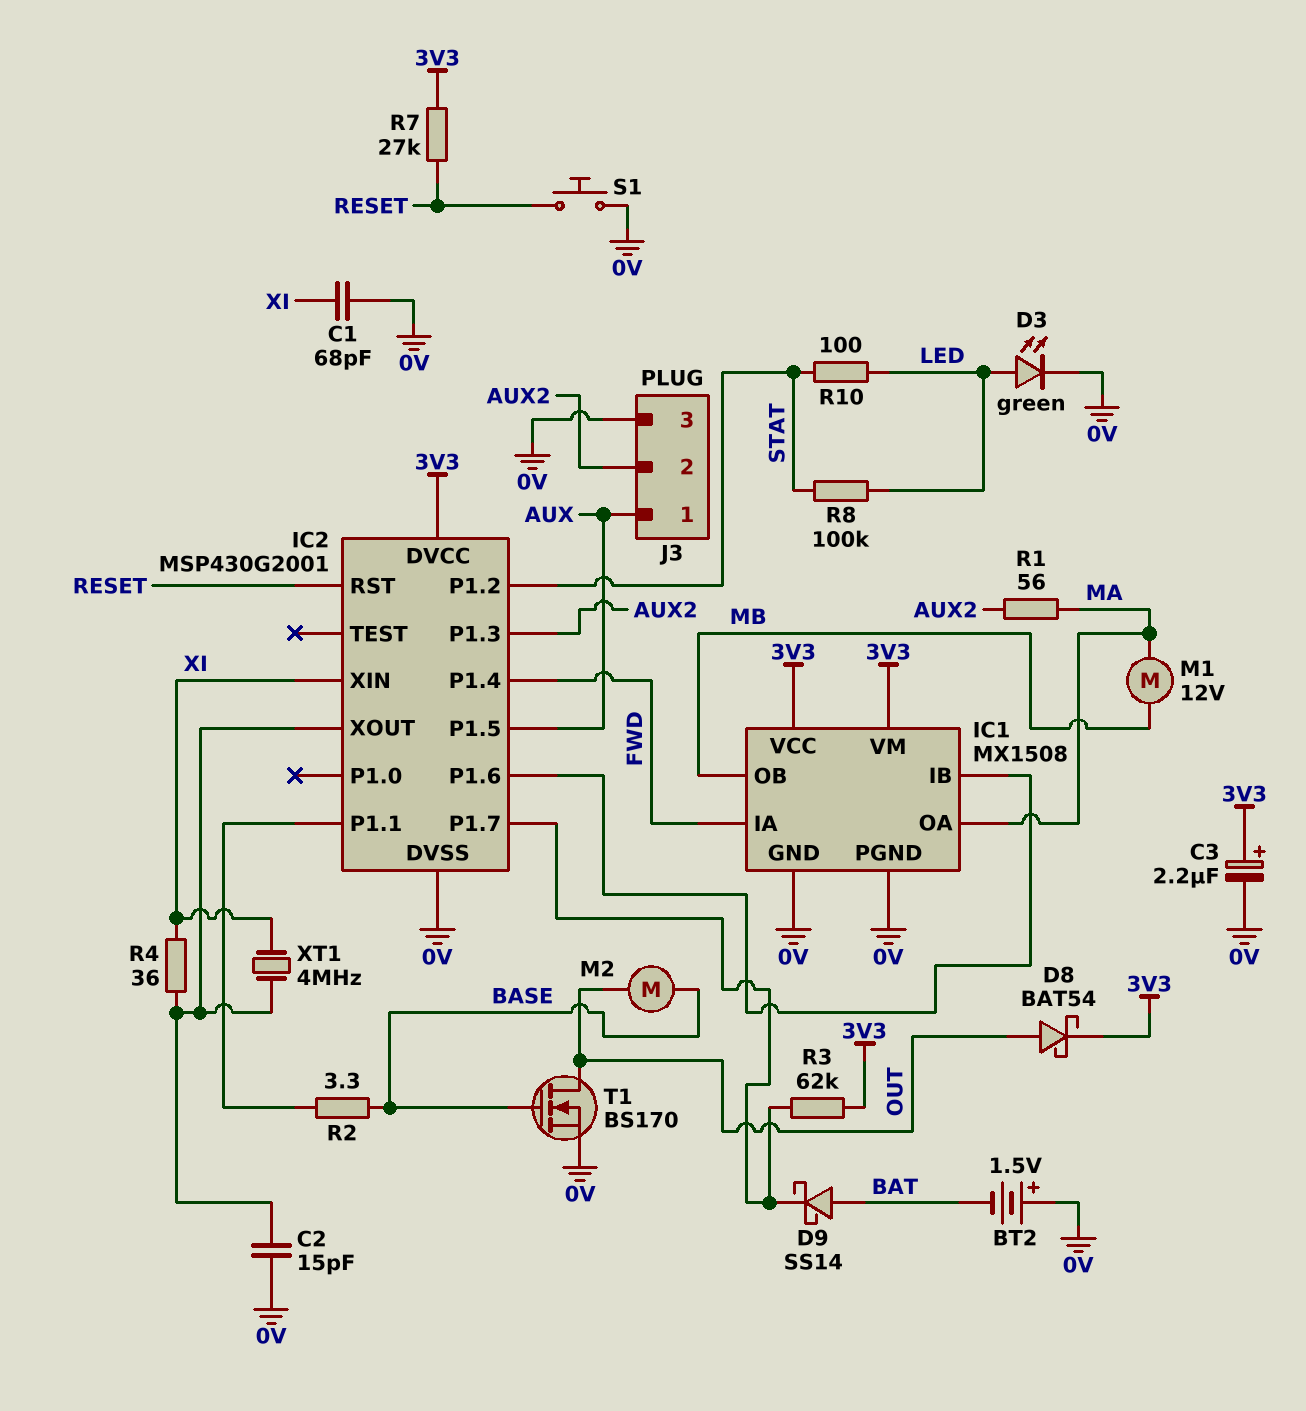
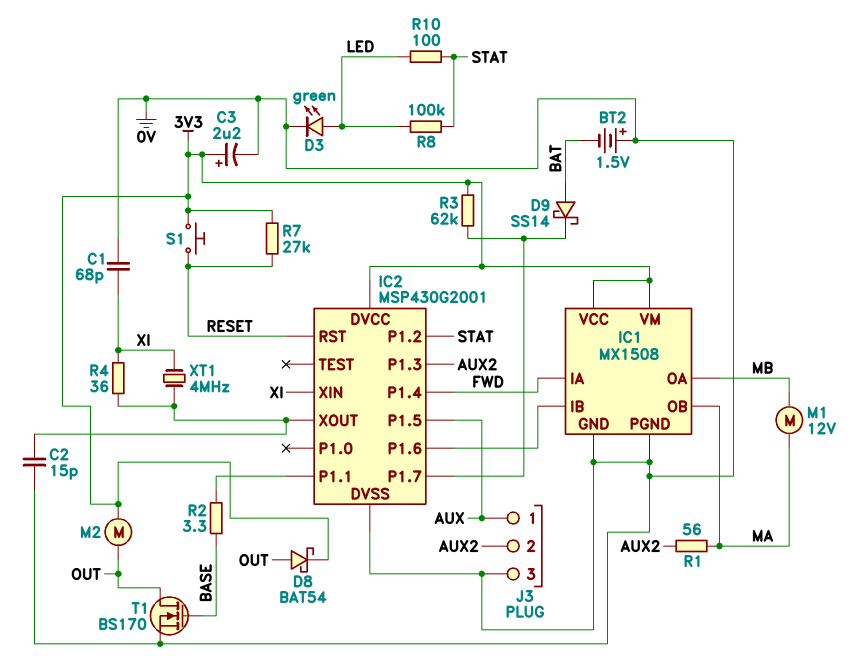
IC1 pin OA: MA -> MB
IC1 pin OB: MB -> MA
M2: motor (BASE, OUT) -> motor (3V3, OUT)
S1: button (0V, RESET) -> button (3V3, RESET)

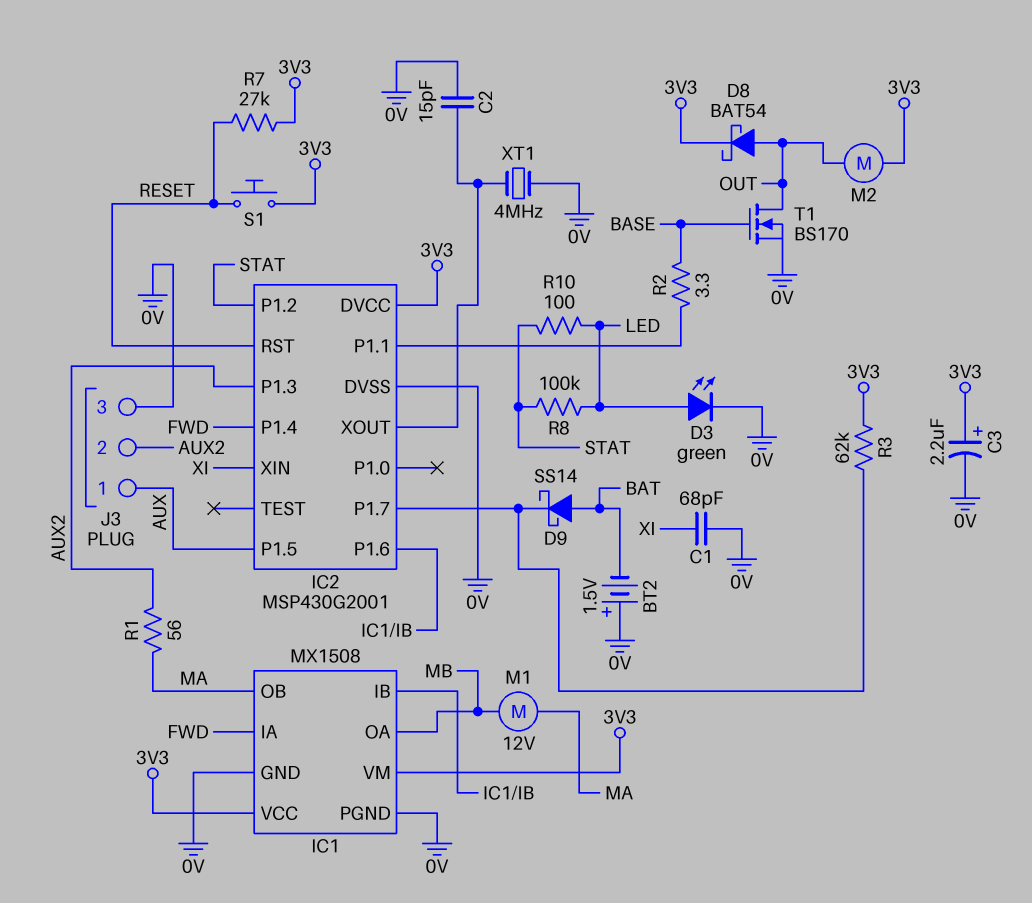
R4: 36 (IC2/XOUT, XI) -> none
XT1: 4MHz (IC2/XOUT, XI) -> 4MHz (0V, IC2/XOUT)

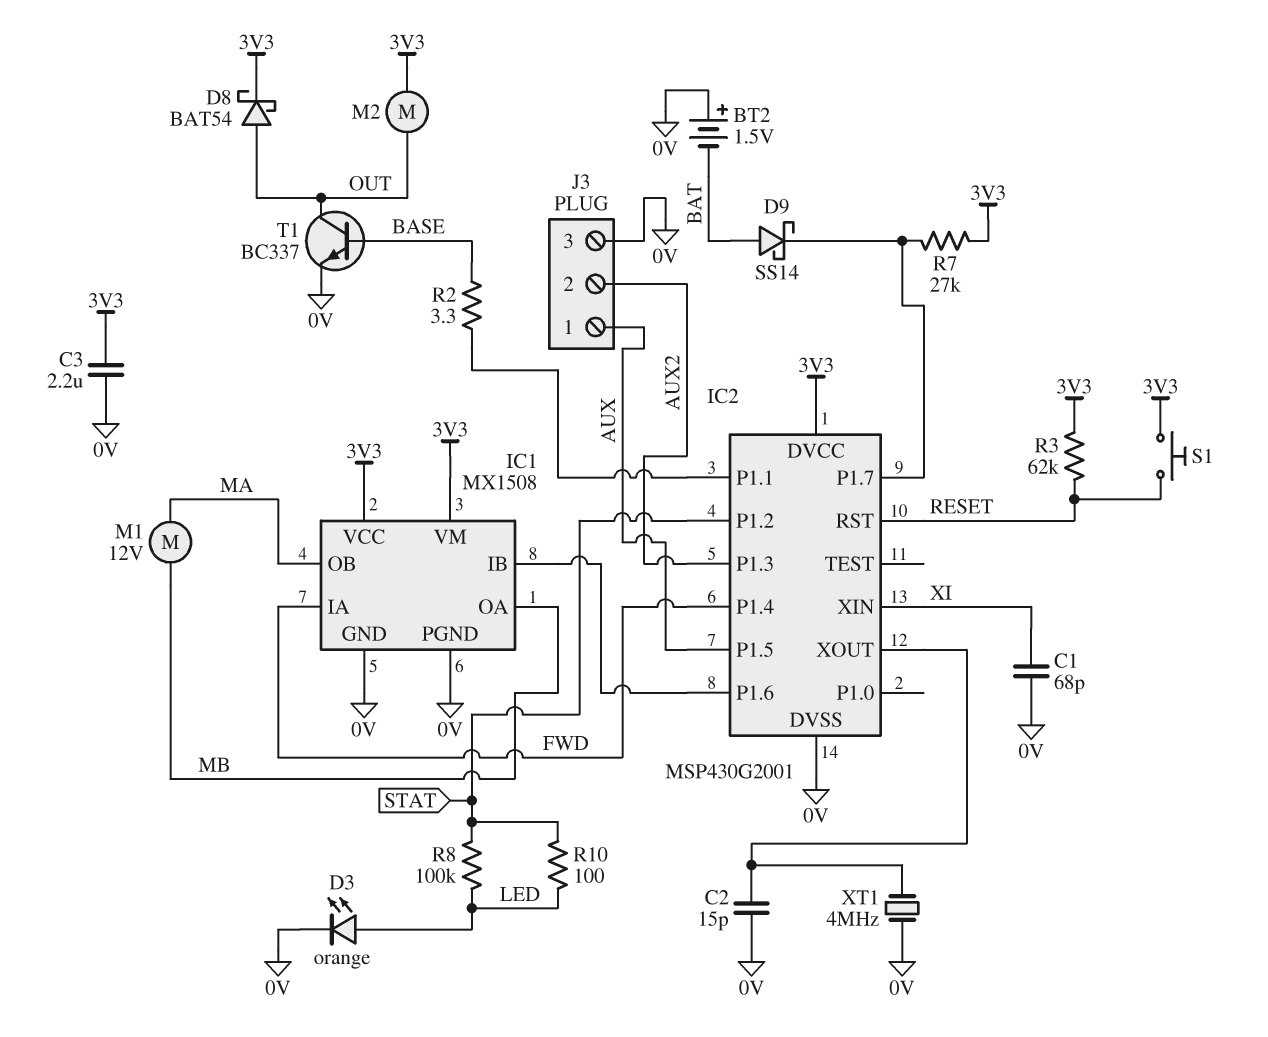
C3: 2.2uF (plus 3V3, minus 0V) -> 2.2uF (0V, 3V3)
D3: LED green (A LED, K 0V) -> LED orange (A LED, K 0V)
R1: 56 (AUX2, MA) -> none
R3: 62k (3V3, IC2/P1.7) -> 62k (3V3, RESET)
R7: 27k (3V3, RESET) -> 27k (3V3, IC2/P1.7)
T1: NMOS BS170 (G BASE, D OUT, S 0V) -> NPN BC337 (B BASE, C OUT, E 0V)

